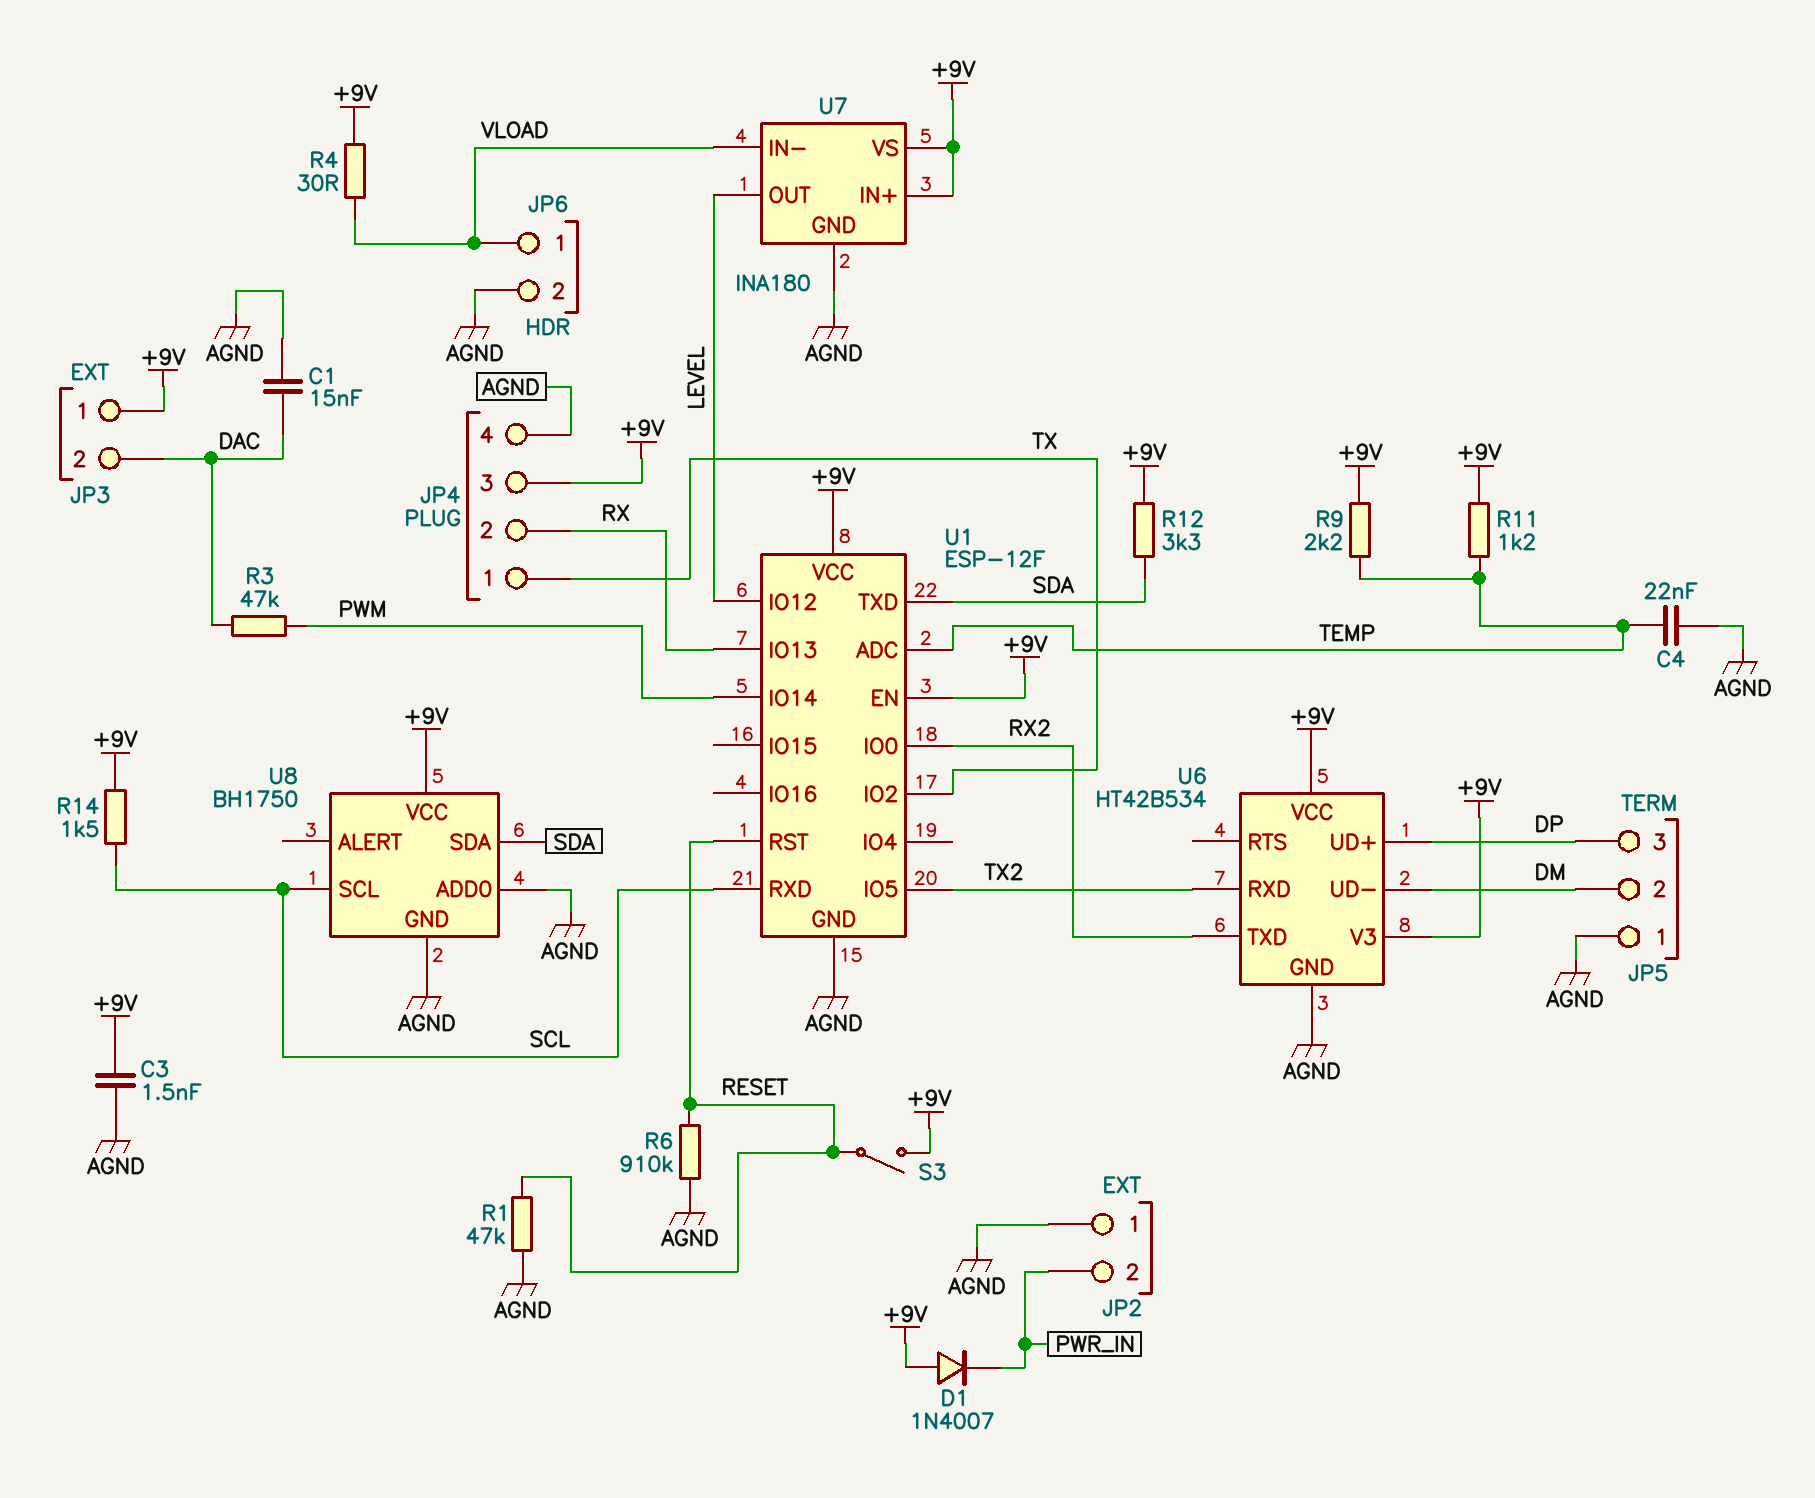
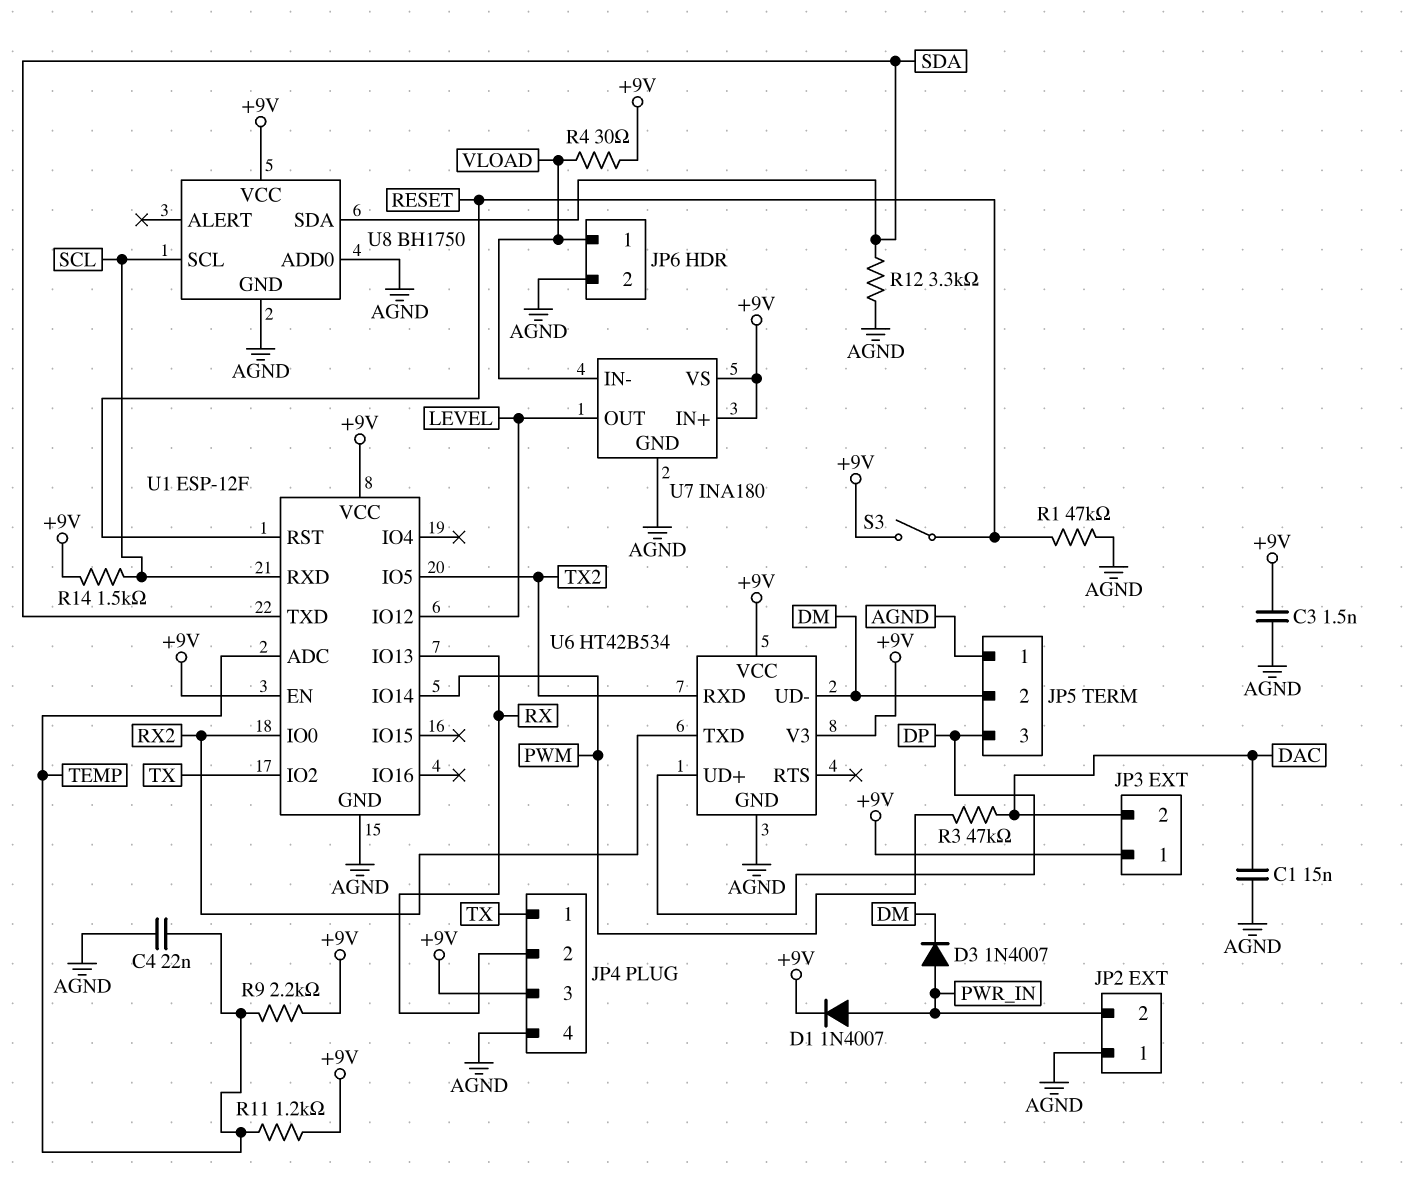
D1: diode 1N4007 (A +9V, K PWR_IN) -> diode 1N4007 (A PWR_IN, K +9V)
D3: none -> diode 1N4007 (A PWR_IN, K DM)
R6: 910k (AGND, RESET) -> none
R12: 3.3k (+9V, SDA) -> 3.3k (AGND, SDA)

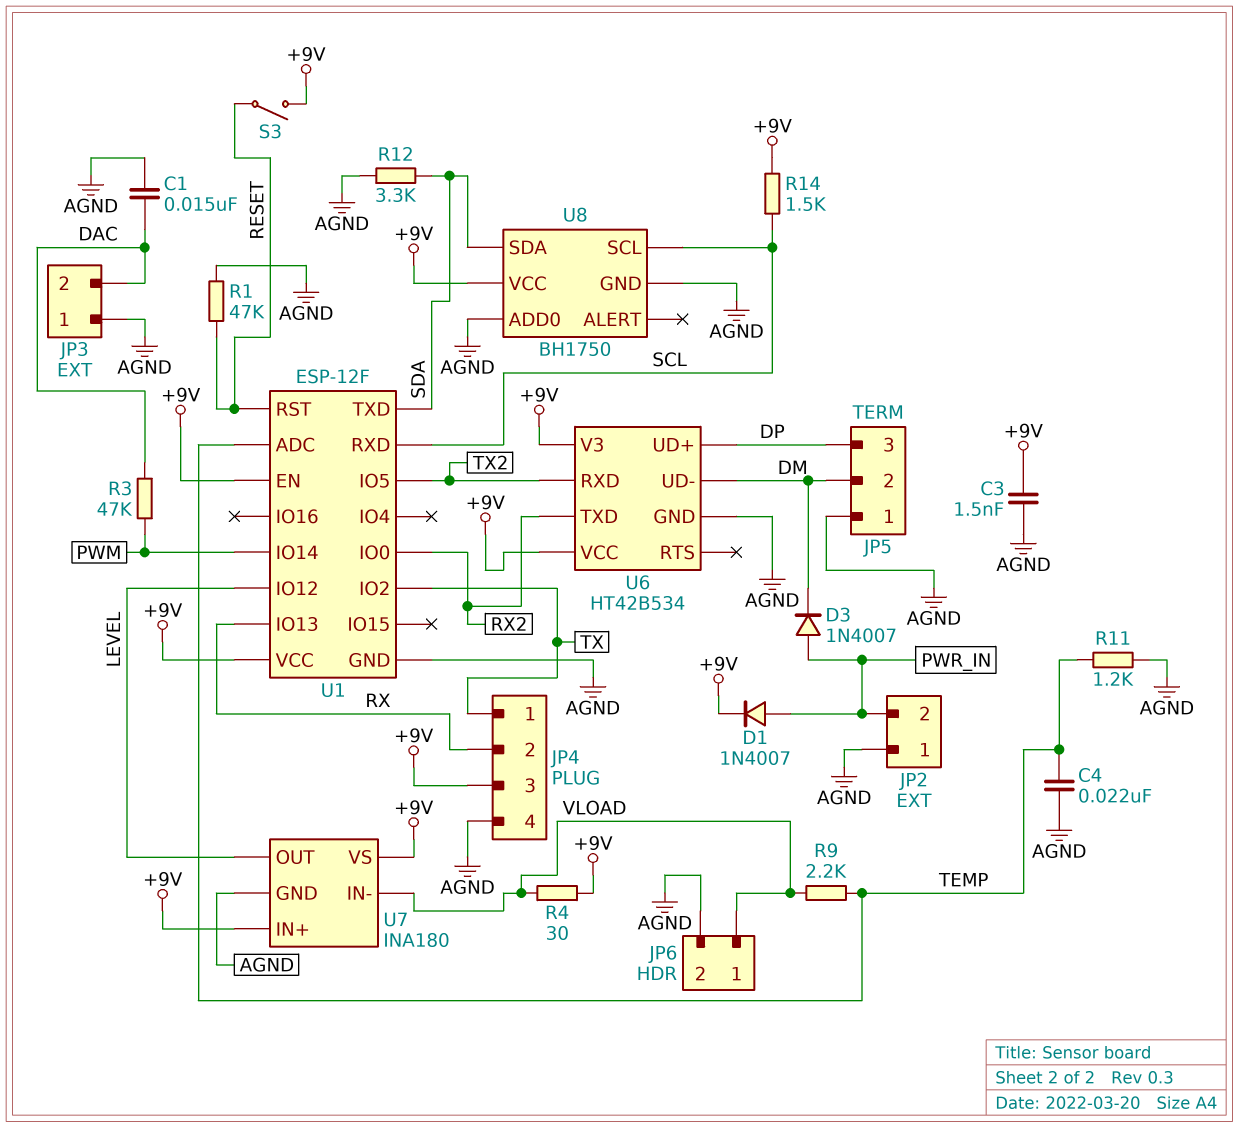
JP3 pin 1: +9V -> AGND
R9: 2.2k (+9V, TEMP) -> 2.2k (TEMP, VLOAD)
R11: 1.2k (+9V, TEMP) -> 1.2k (AGND, TEMP)

